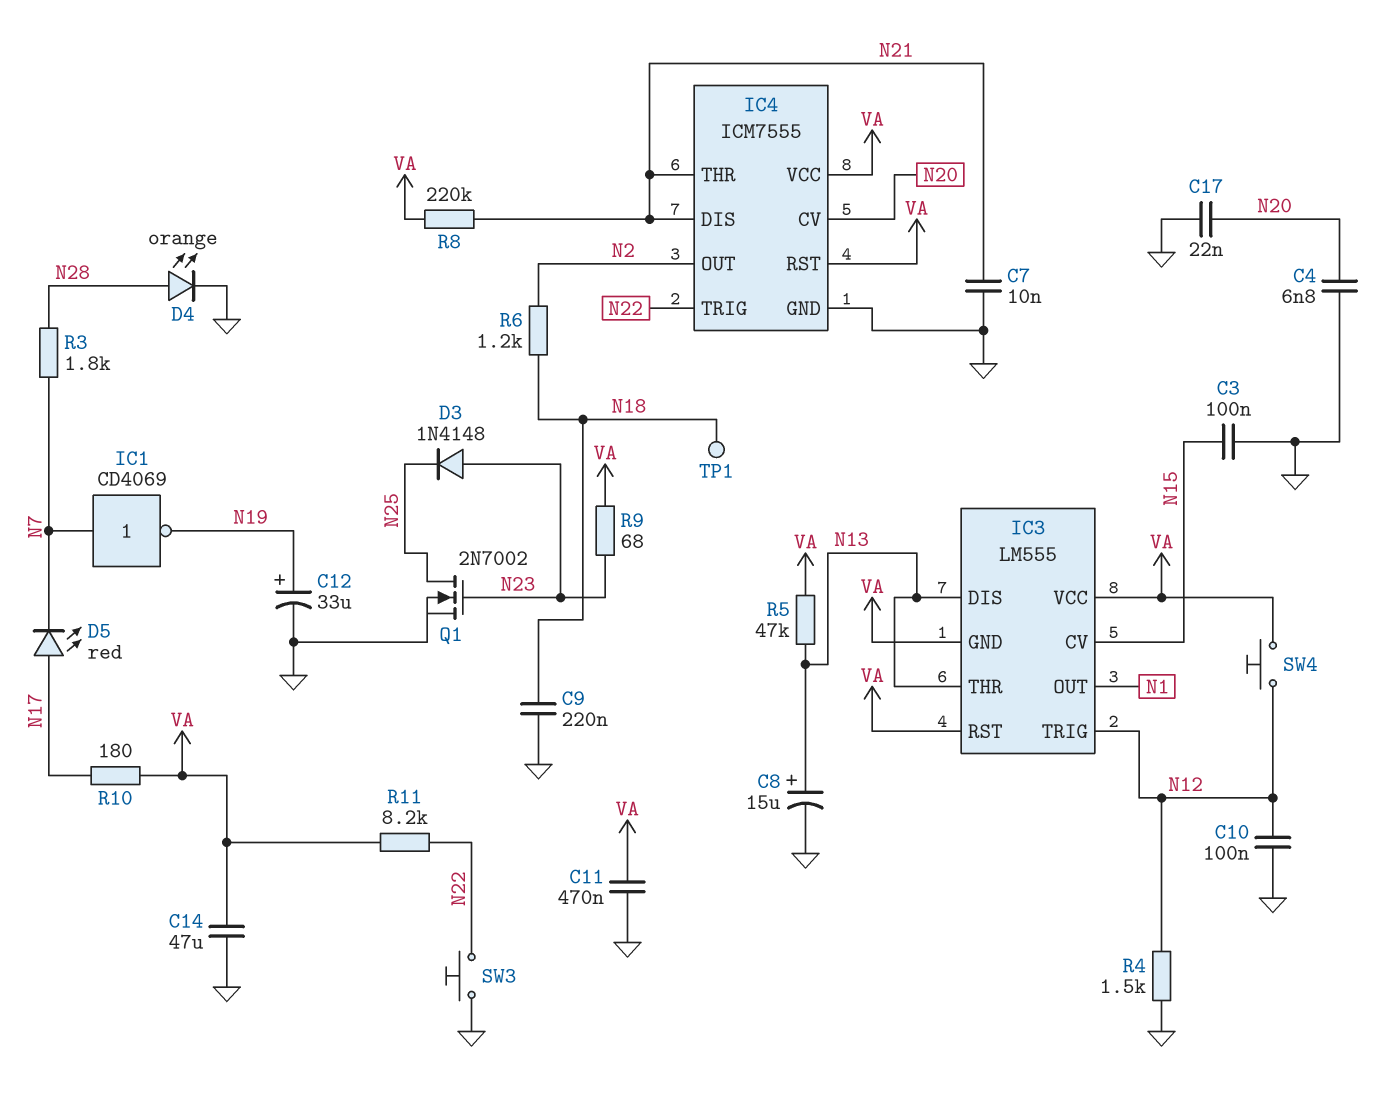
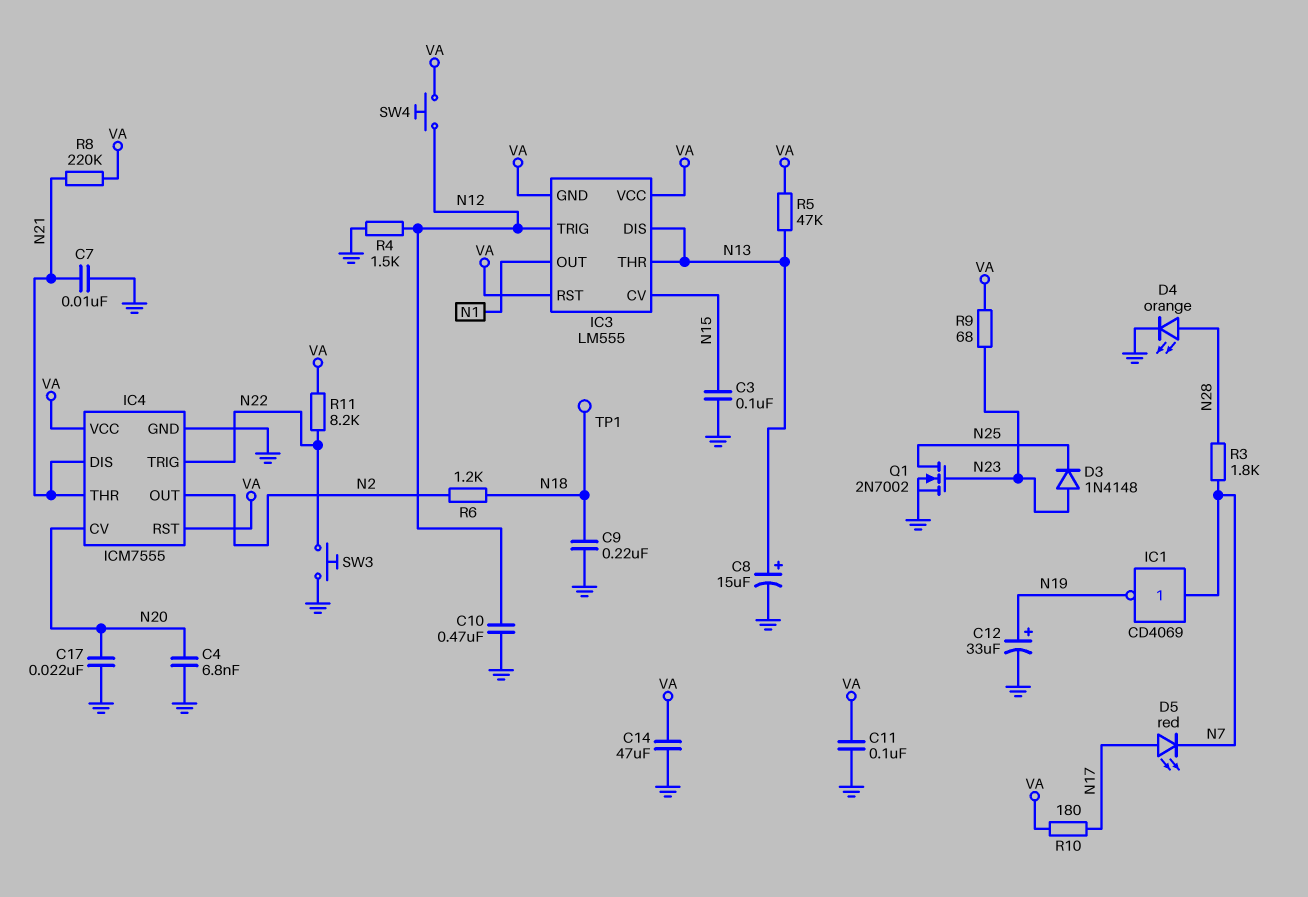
C10: 100nF (GND, N12) -> 470nF (GND, N12)
C11: 470nF (GND, VA) -> 100nF (GND, VA)

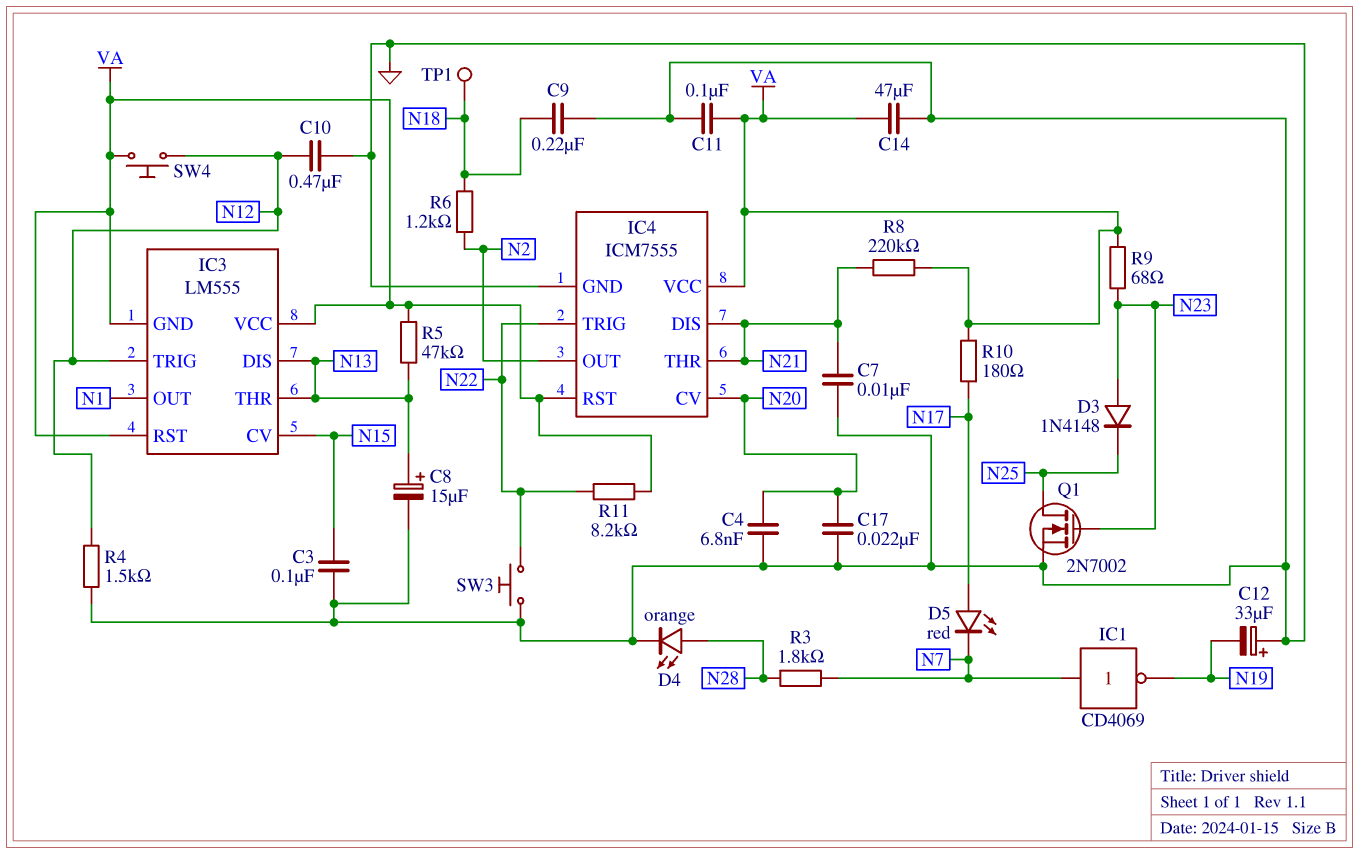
C12: 33uF (plus N19, minus GND) -> 33uF (plus GND, minus N19)

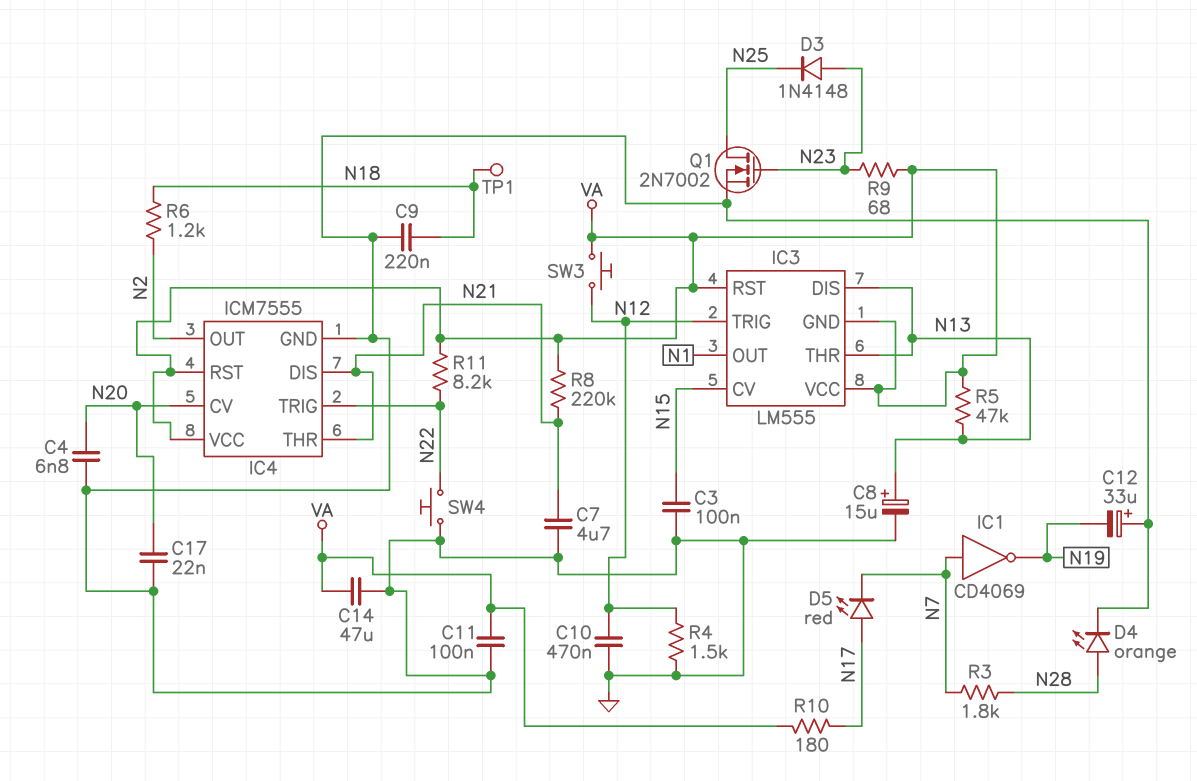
C7: 10nF (GND, N21) -> 4.7uF (GND, N21)
SW3: button (GND, N22) -> button (N12, VA)
SW4: button (N12, VA) -> button (GND, N22)

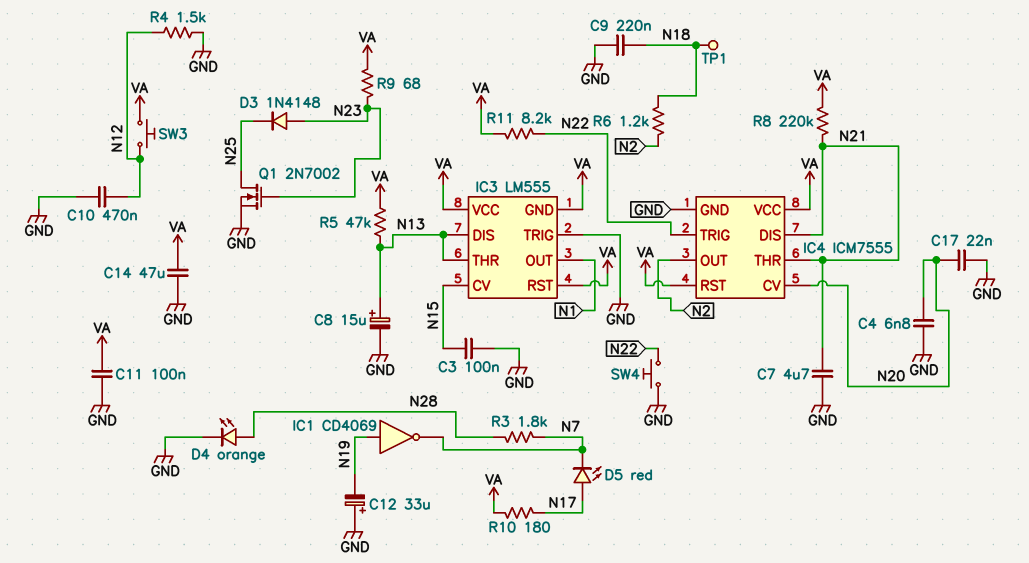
IC1: NOT CD4069 (in N7, out N19) -> NOT CD4069 (in N19, out N7)
IC3 pin TRIG: N12 -> GND

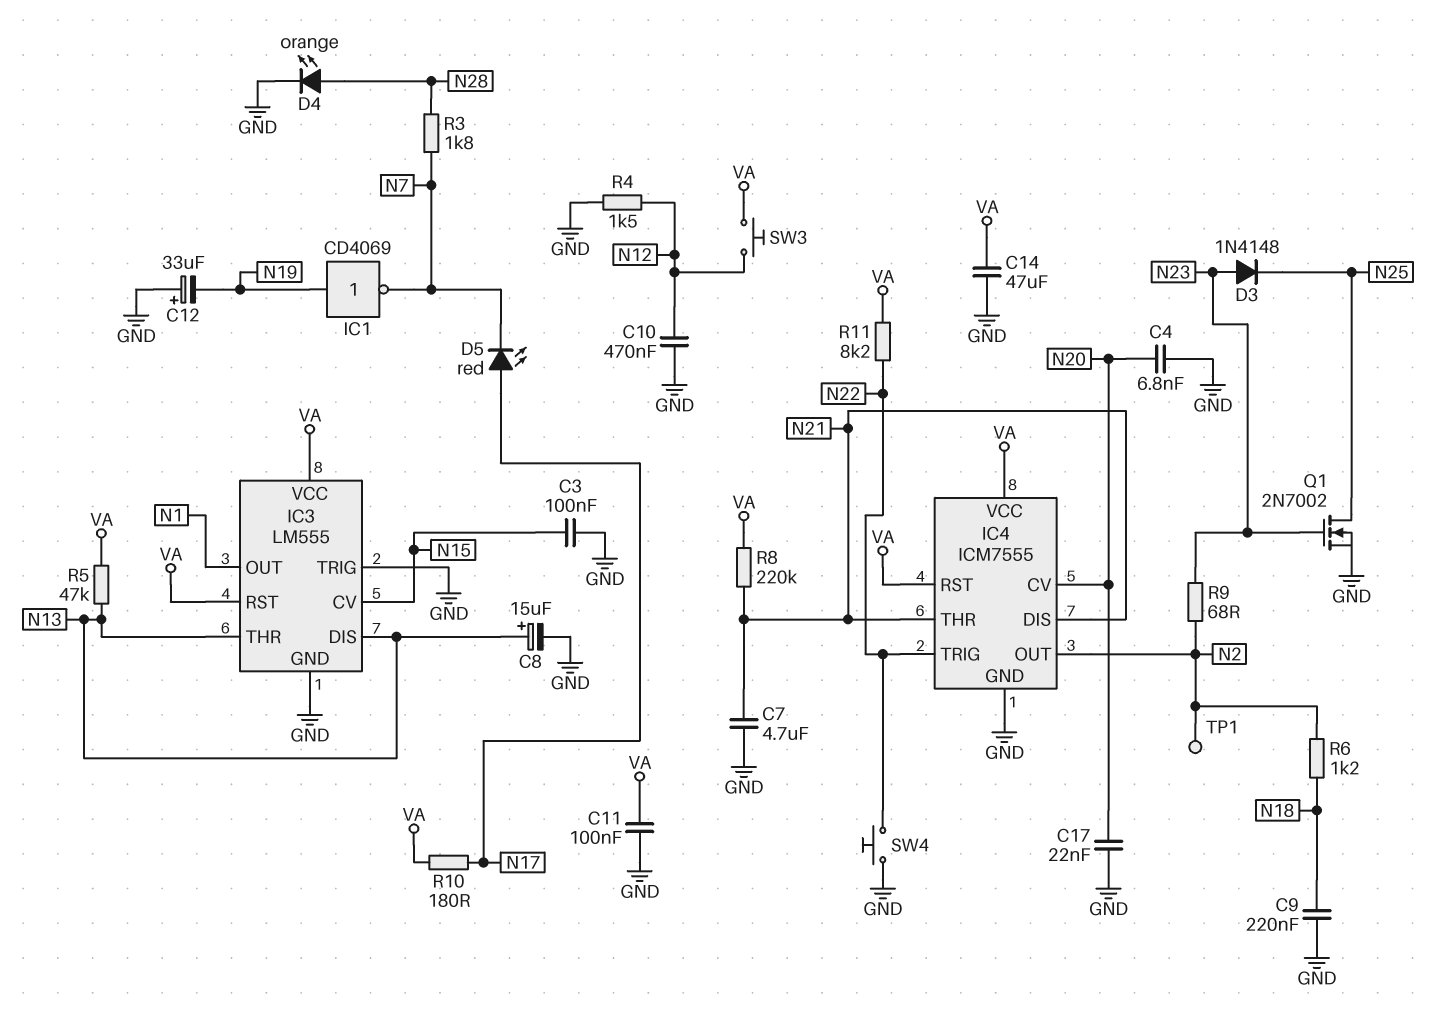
IC3 pin GND: VA -> GND
R9: 68 (N23, VA) -> 68 (N2, N23)
TP1: test point (N18) -> test point (N2)

